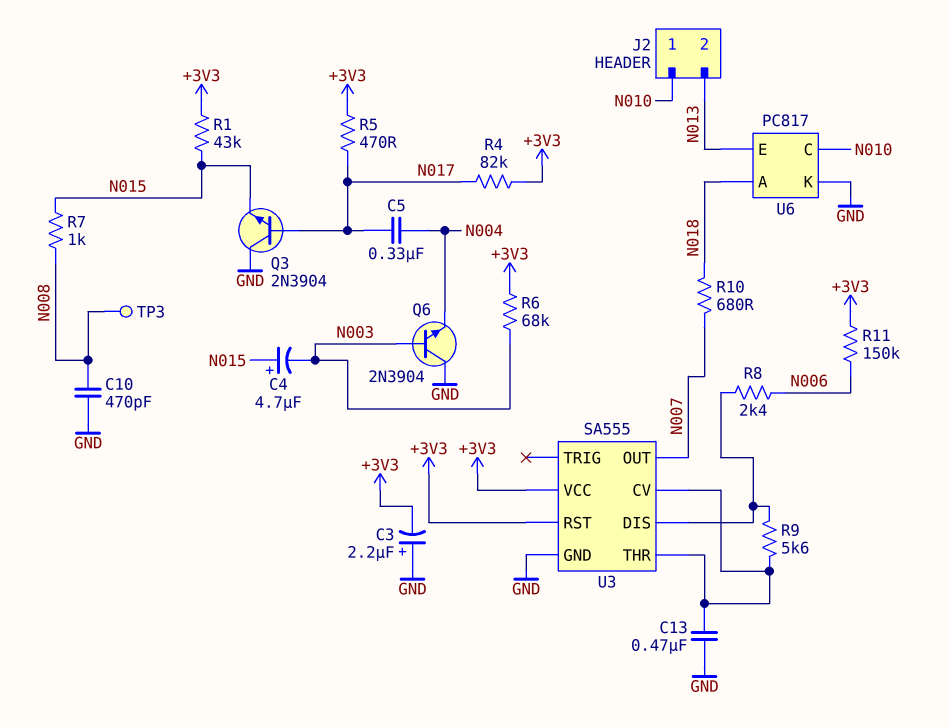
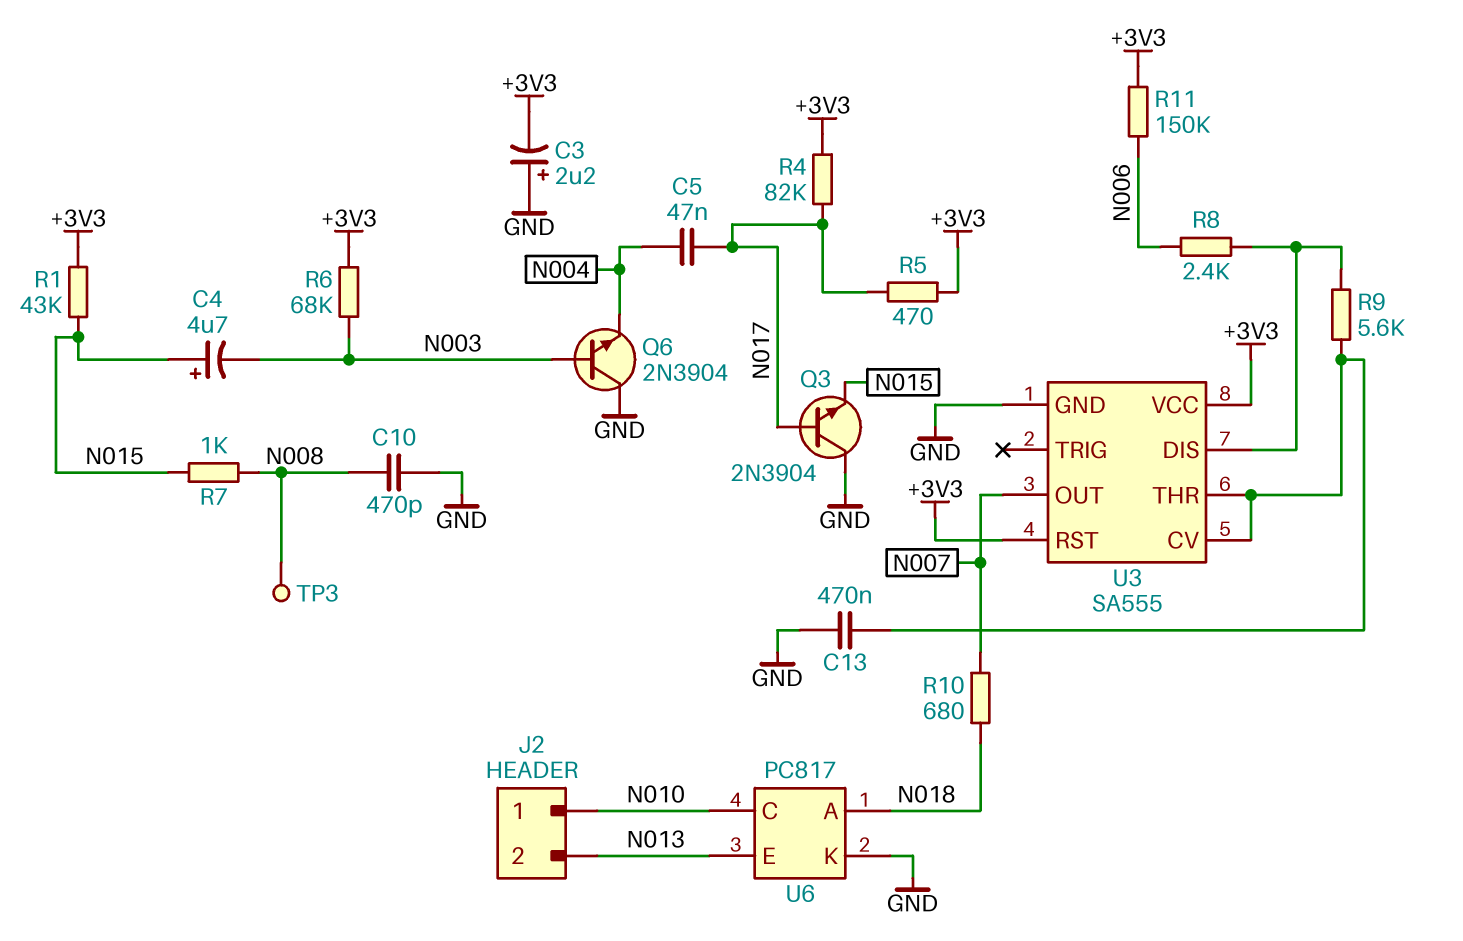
C5: 330nF (N004, N017) -> 47nF (N004, N017)

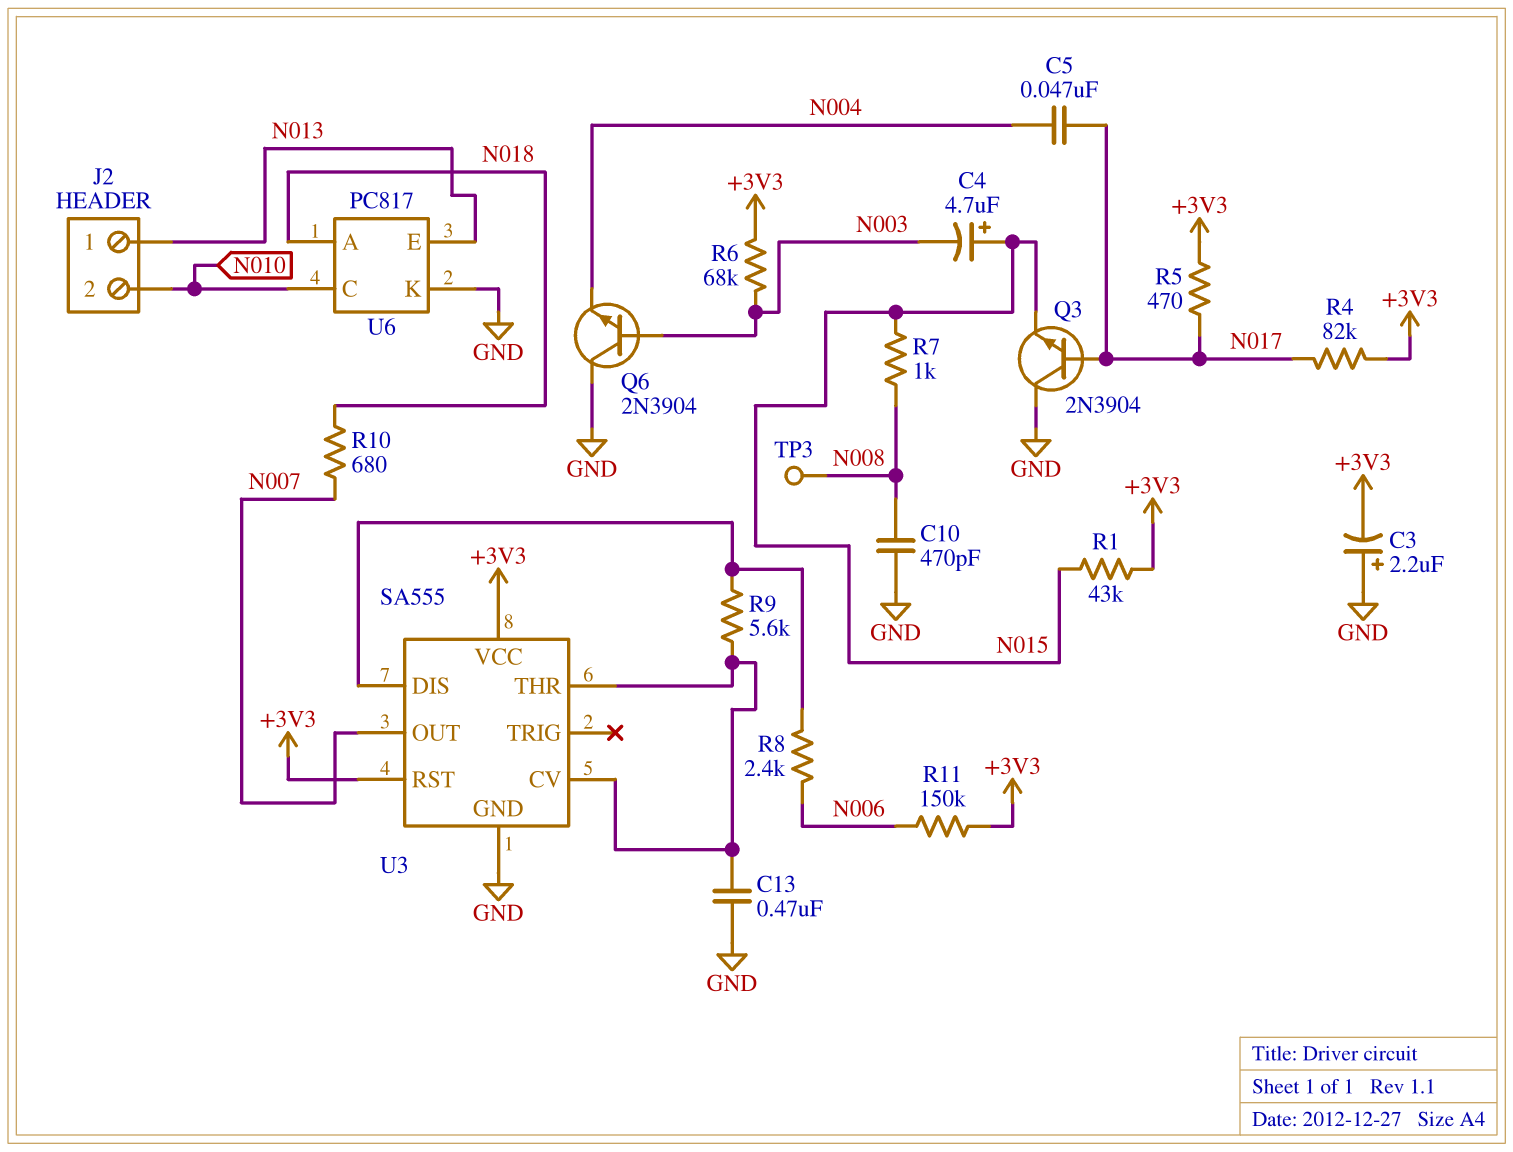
J2 pin 1: N010 -> N013
J2 pin 2: N013 -> N010

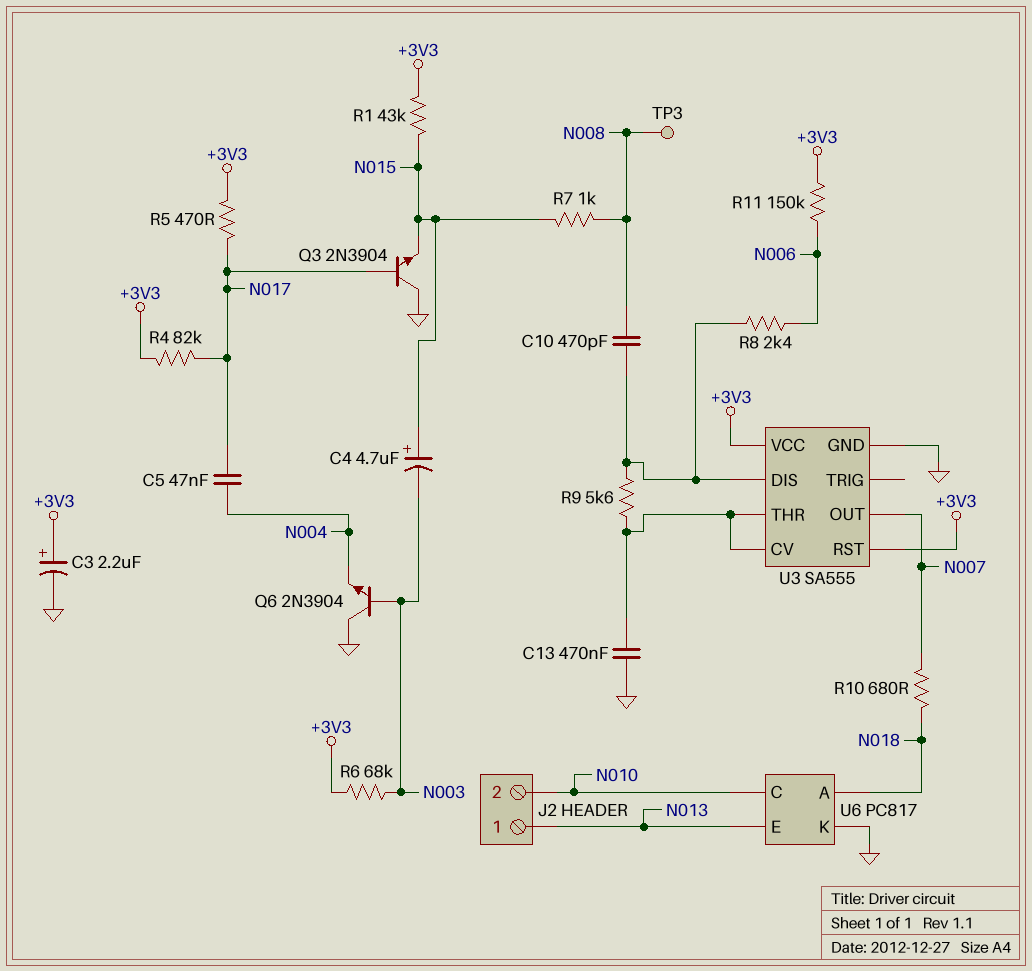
C3: 2.2uF (plus GND, minus +3V3) -> 2.2uF (plus +3V3, minus GND)
C10: 470pF (GND, N008) -> 470pF (N008, U3/DIS)

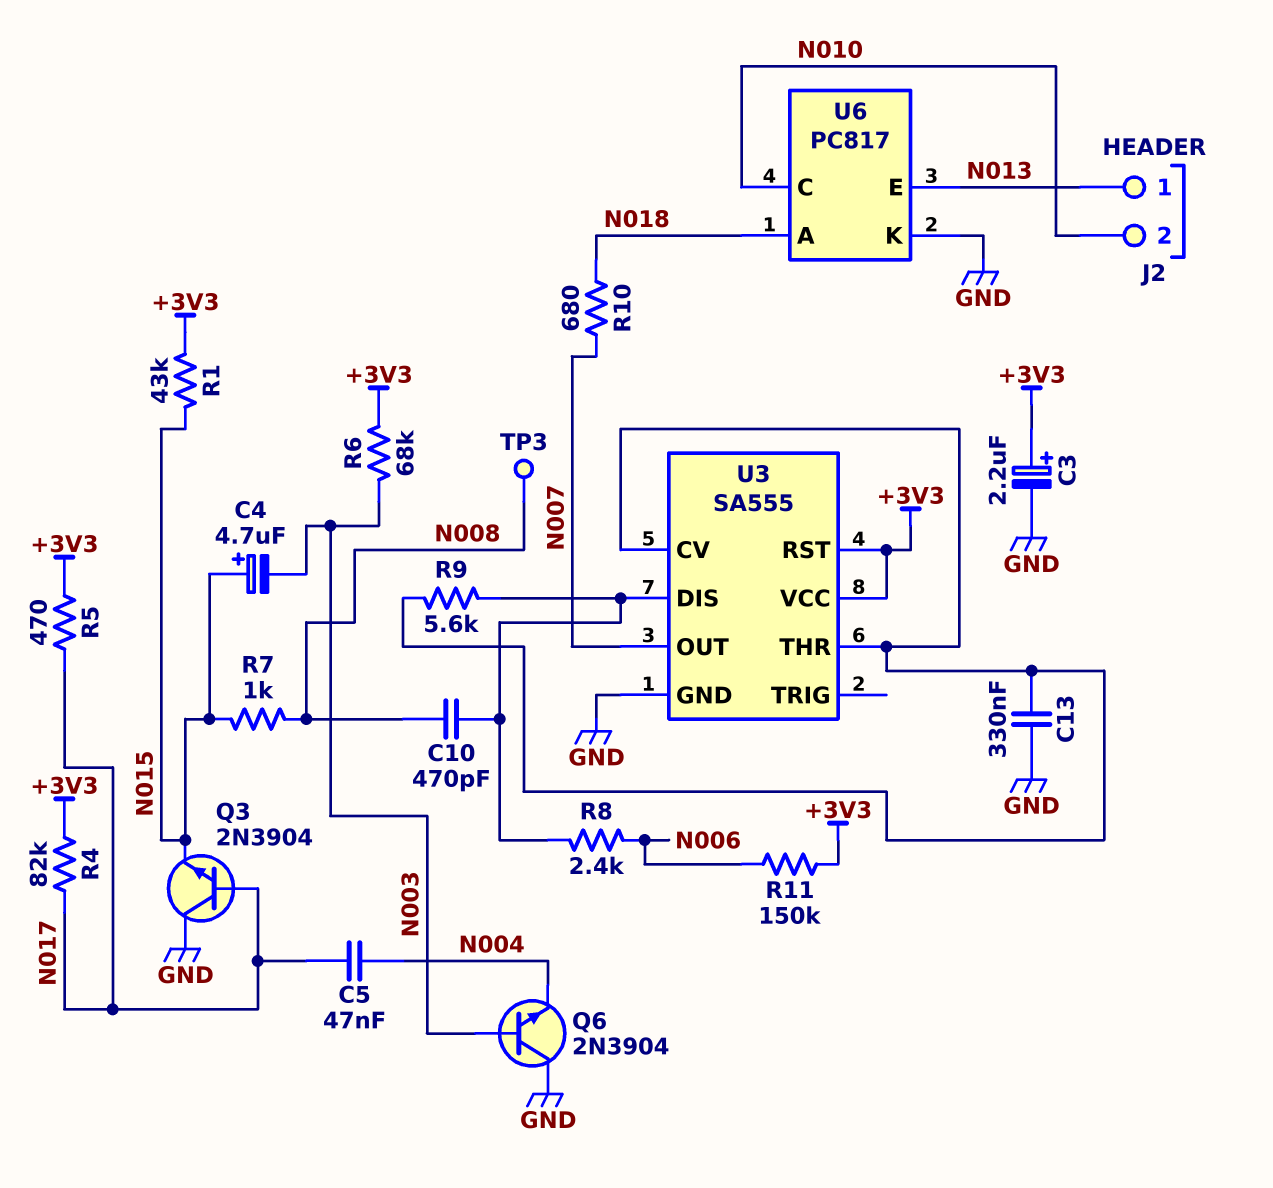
C13: 470nF (GND, U3/CV) -> 330nF (GND, U3/CV)

